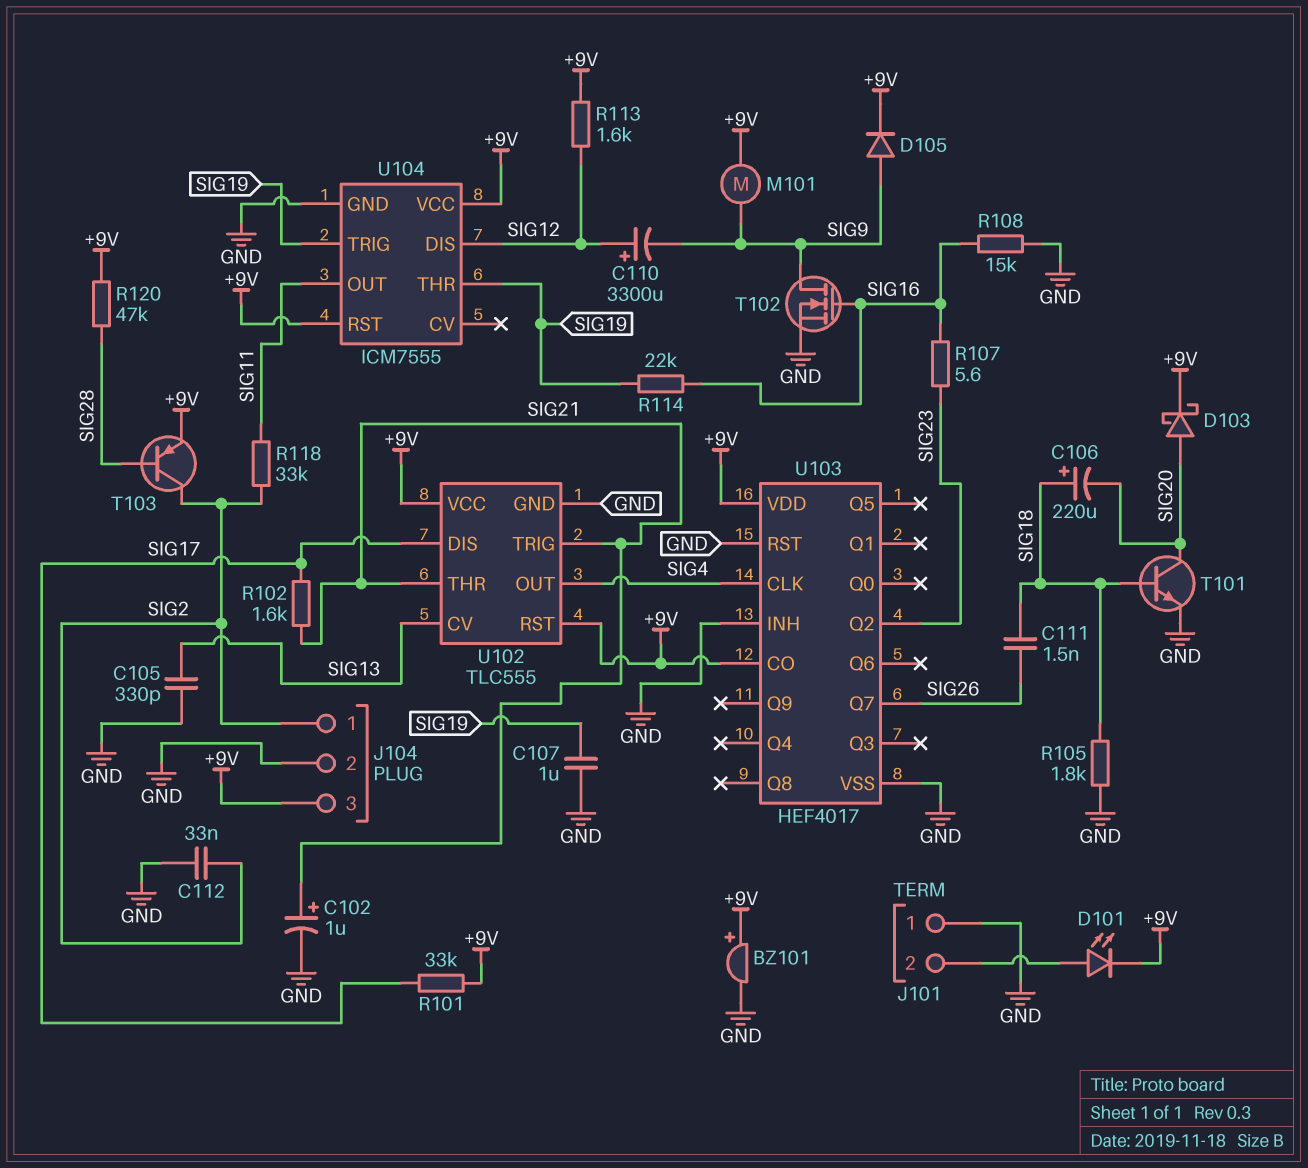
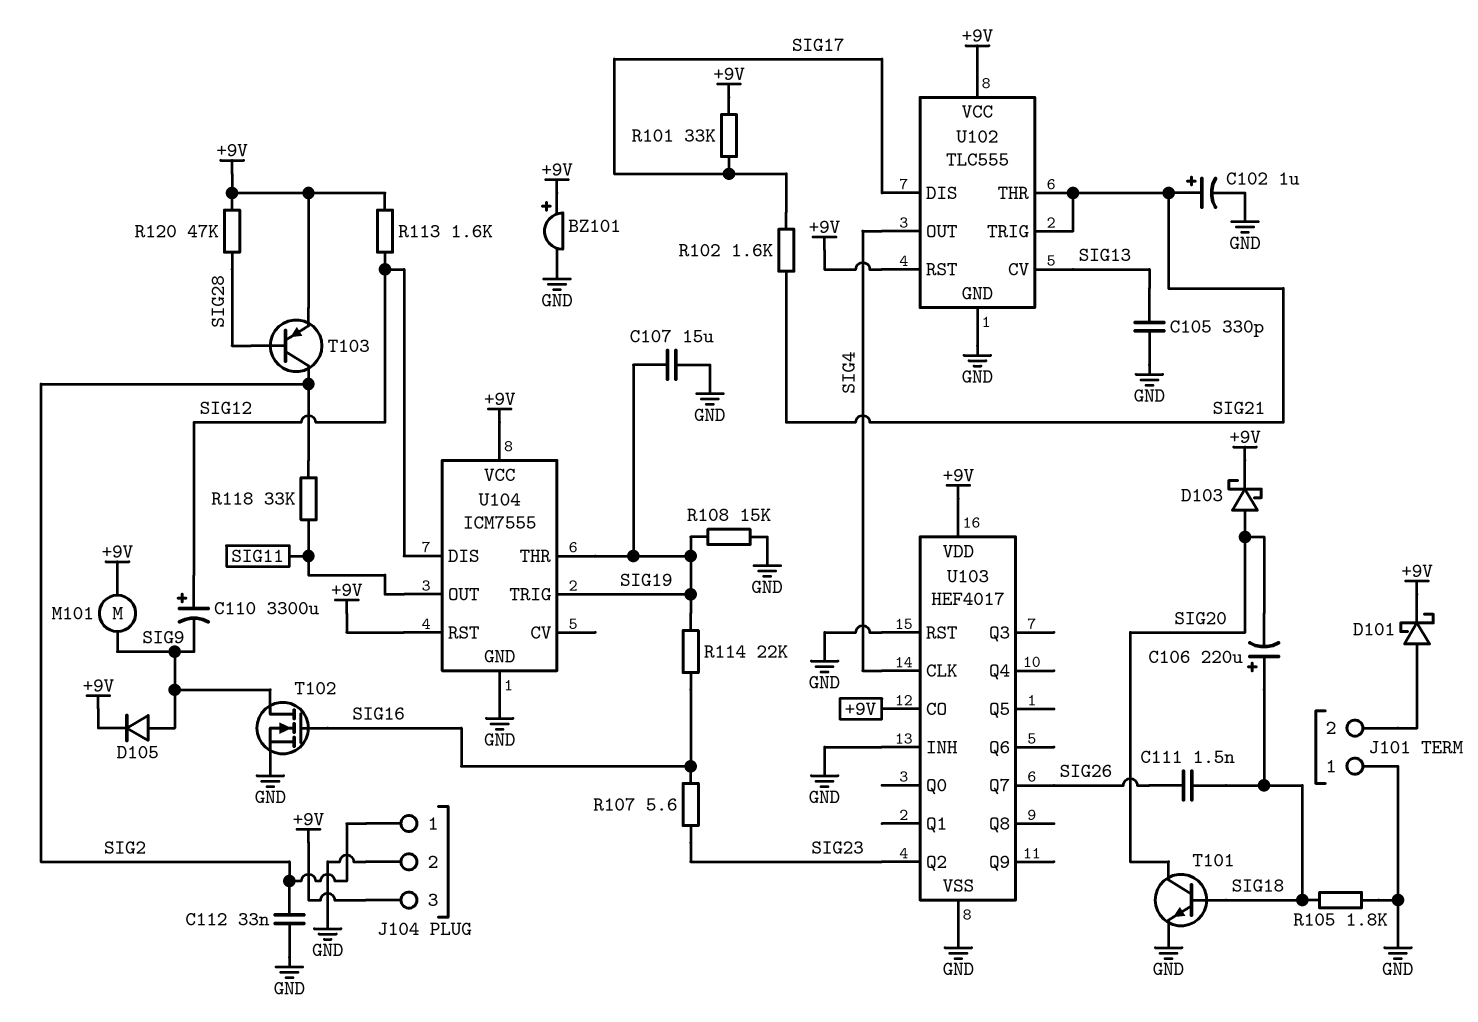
C107: 1uF (GND, SIG19) -> 15uF (GND, SIG19)
D101: LED (A J101/2, K +9V) -> schottky (A J101/2, K +9V)
R108: 15k (GND, SIG16) -> 15k (GND, SIG19)

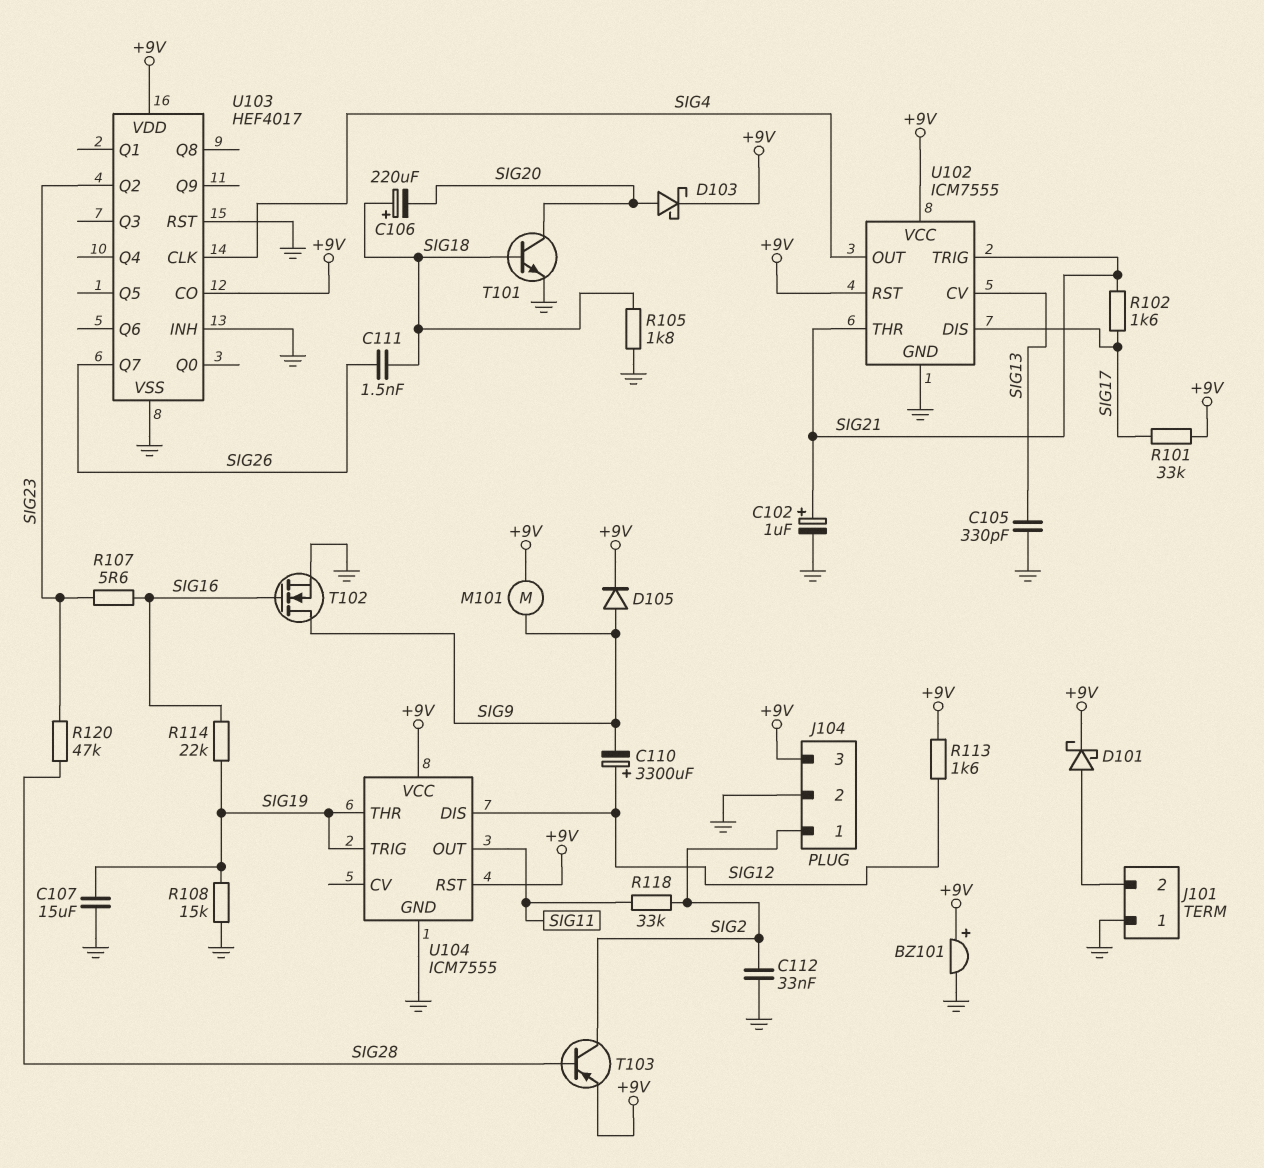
R120: 47k (+9V, SIG28) -> 47k (SIG23, SIG28)
U102: TLC555 -> ICM7555

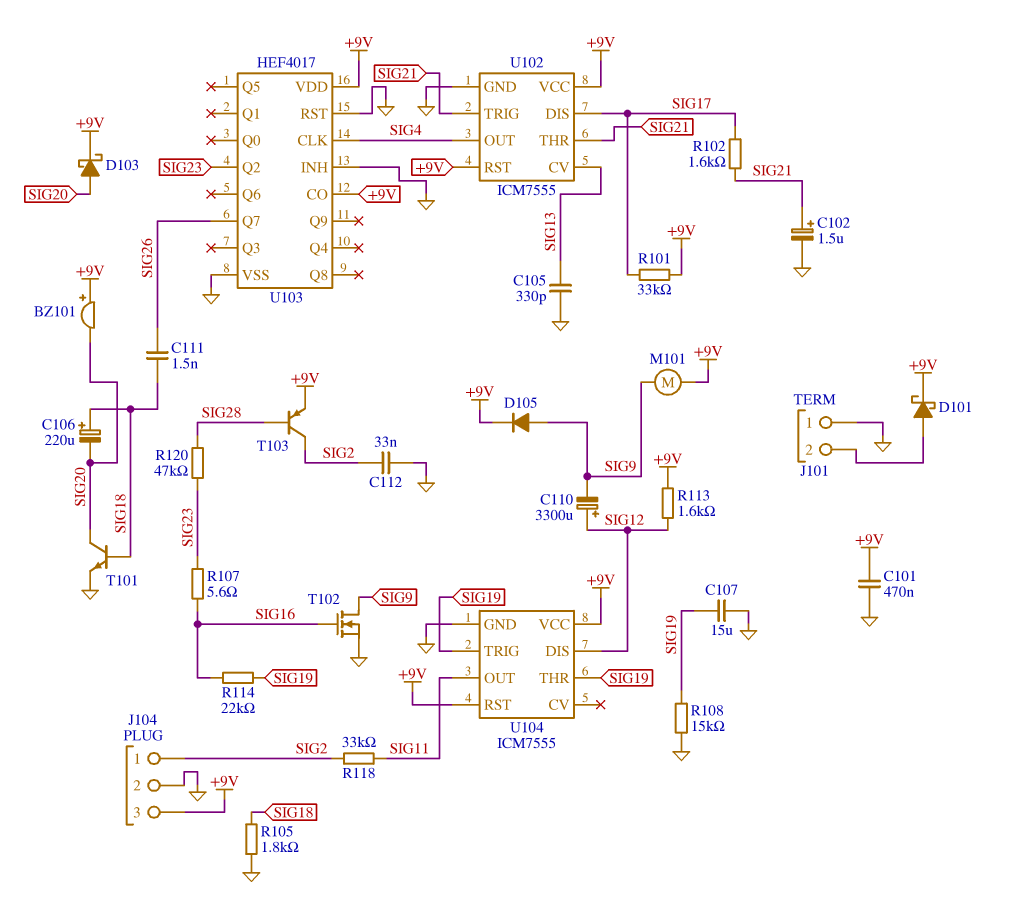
BZ101: buzzer (plus +9V, minus GND) -> buzzer (plus +9V, minus SIG20)
C101: none -> 470nF (+9V, GND)
C102: 1uF (plus SIG21, minus GND) -> 1.5uF (plus SIG21, minus GND)

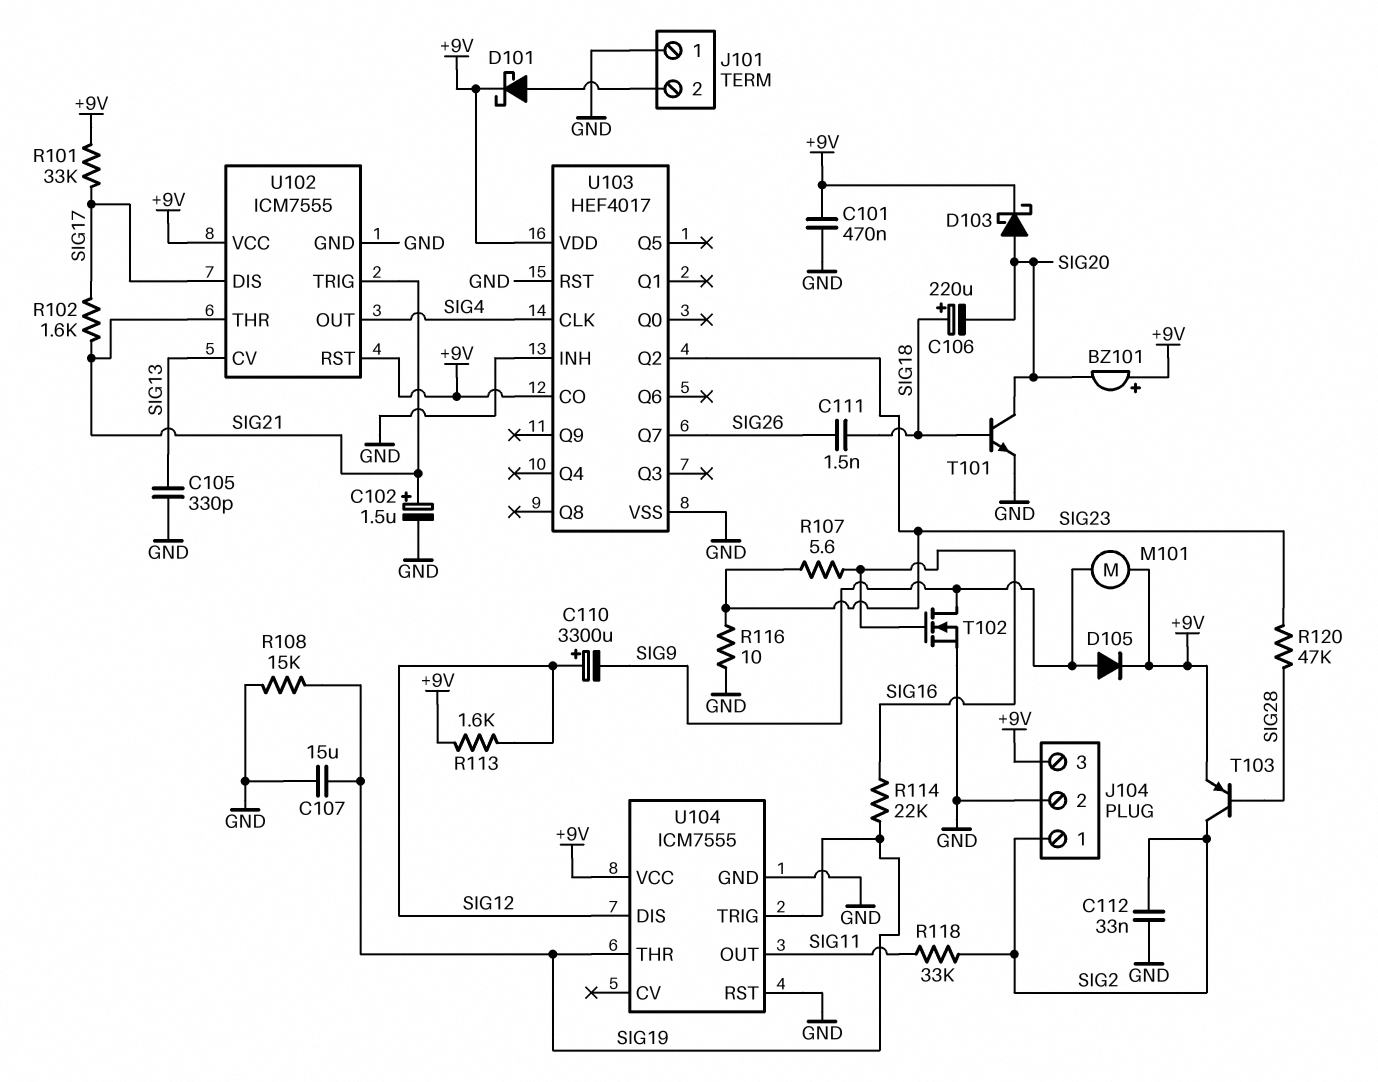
R105: 1.8k (GND, SIG18) -> none
R116: none -> 10 (GND, SIG23)
U104 pin RST: +9V -> GND

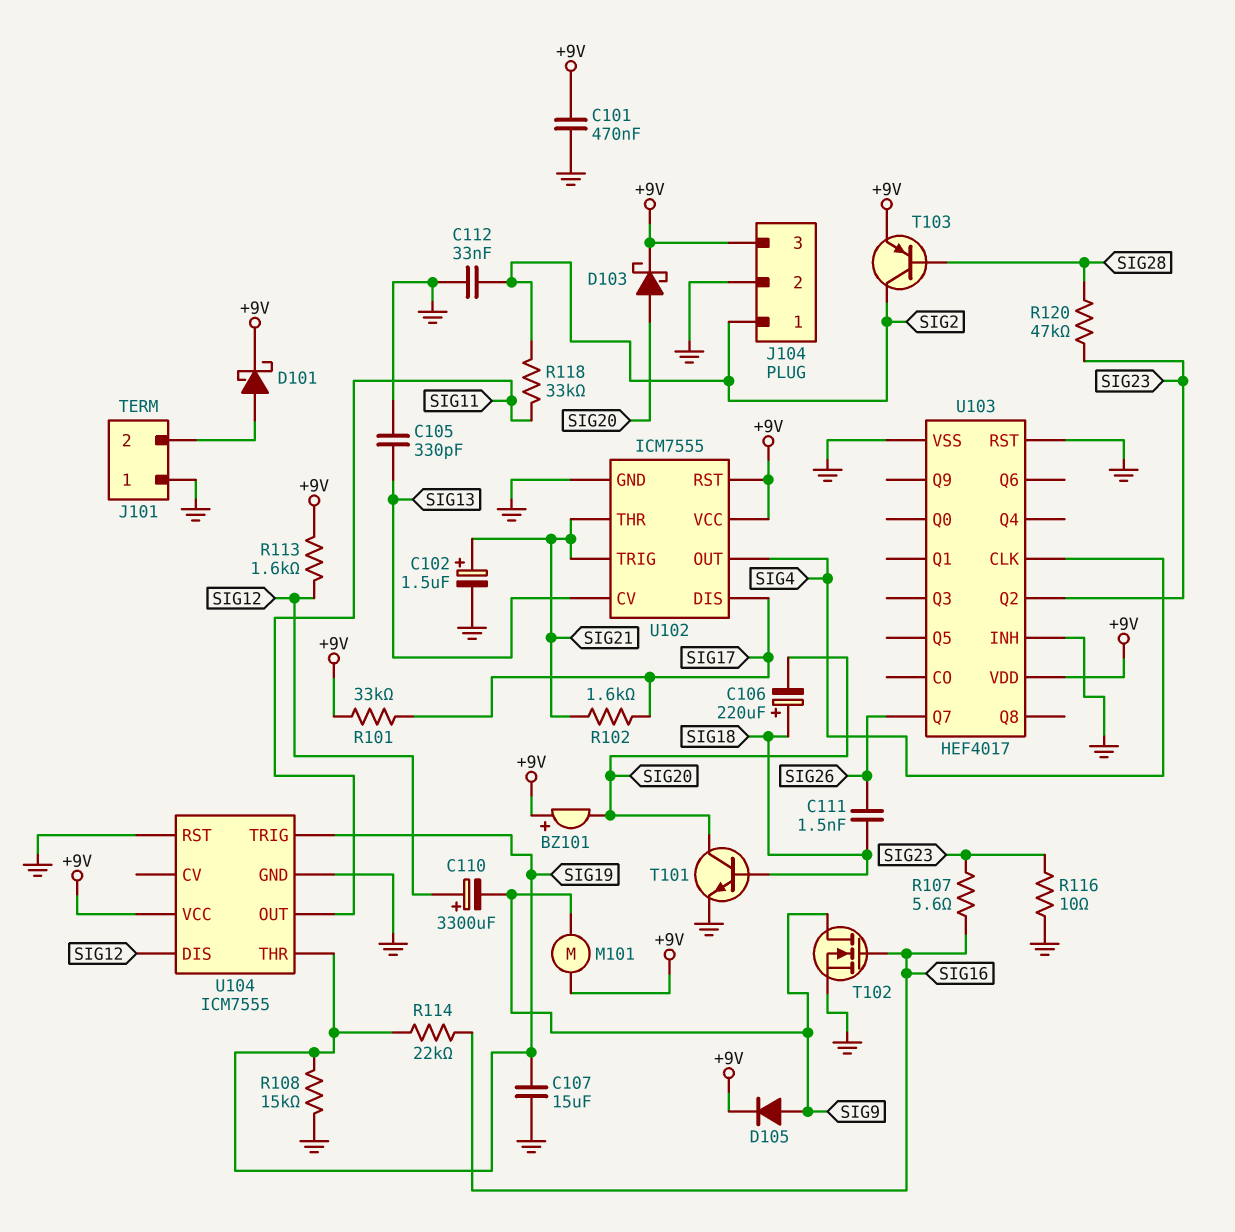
U103 pin CO: +9V -> none

